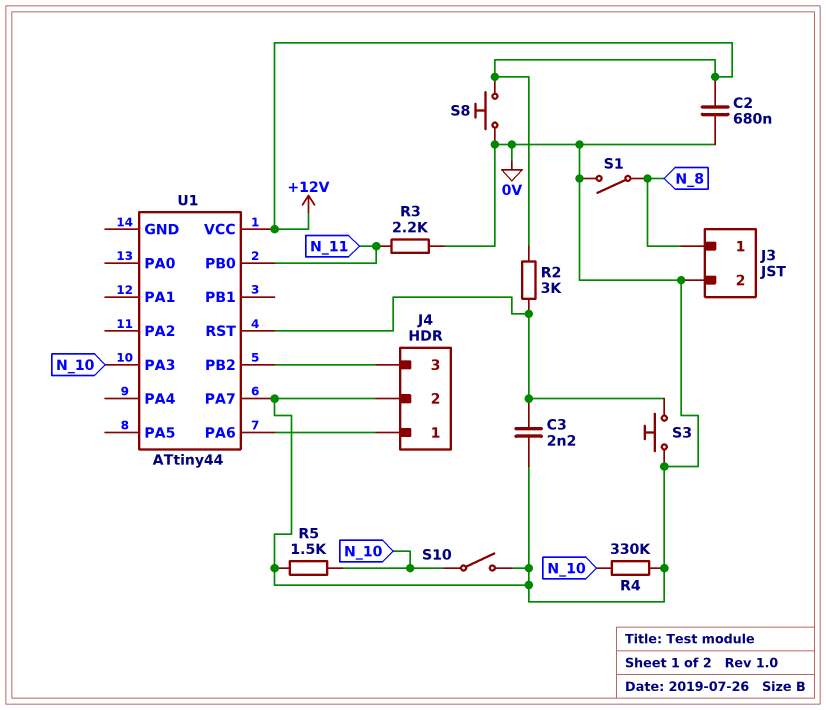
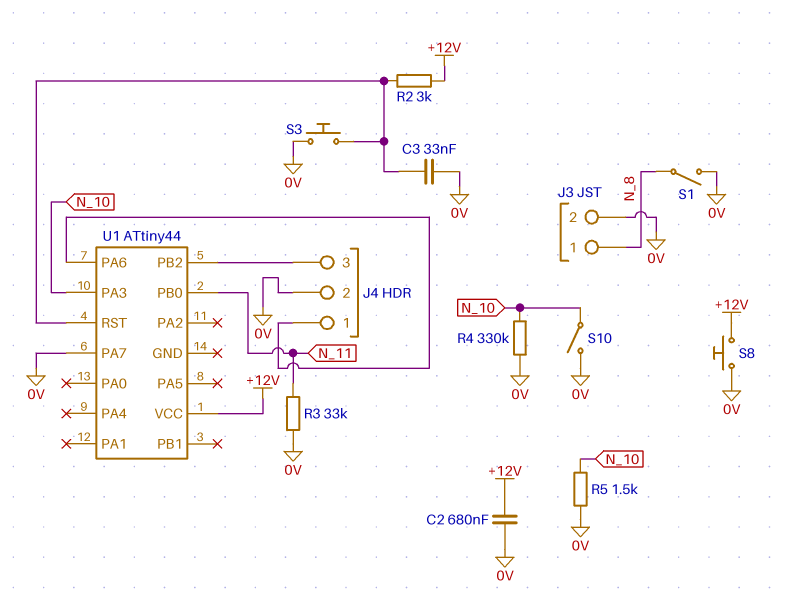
C3: 2.2nF (0V, U1/RST) -> 33nF (0V, U1/RST)
R3: 2.2k (0V, N_11) -> 33k (0V, N_11)

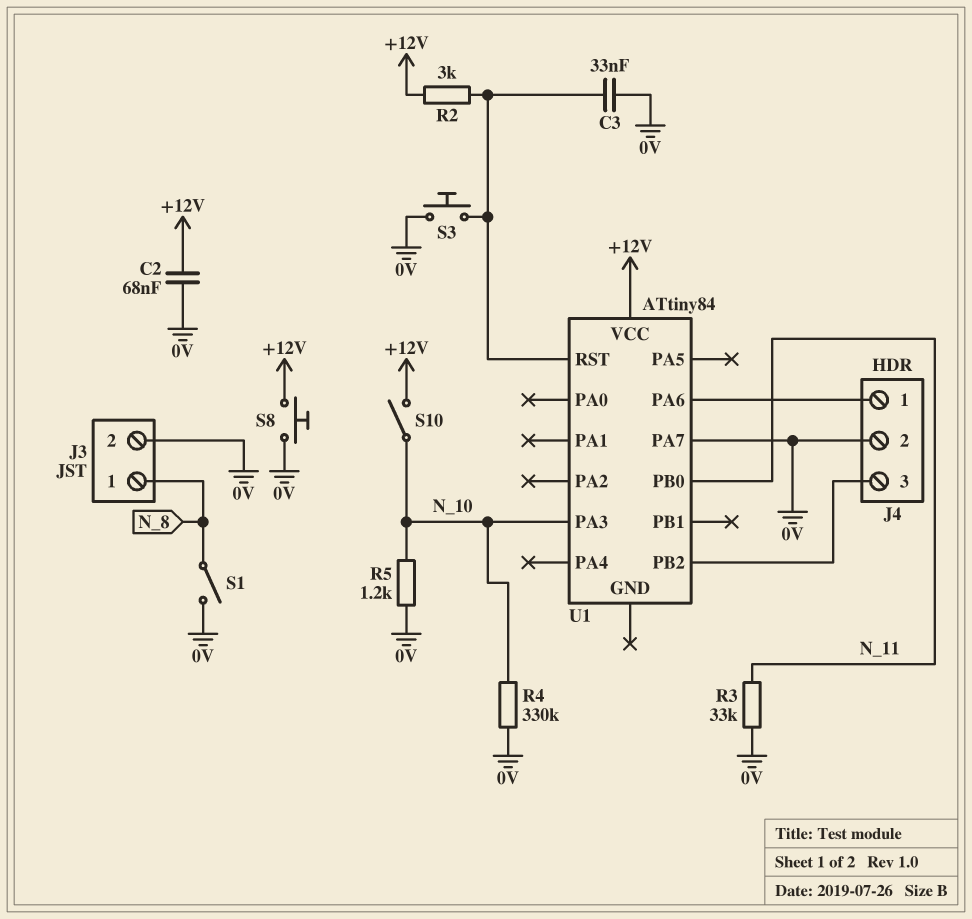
C2: 680nF (+12V, 0V) -> 68nF (+12V, 0V)
R5: 1.5k (0V, N_10) -> 1.2k (0V, N_10)
S10: switch (0V, N_10) -> switch (+12V, N_10)
U1: ATtiny44 -> ATtiny84

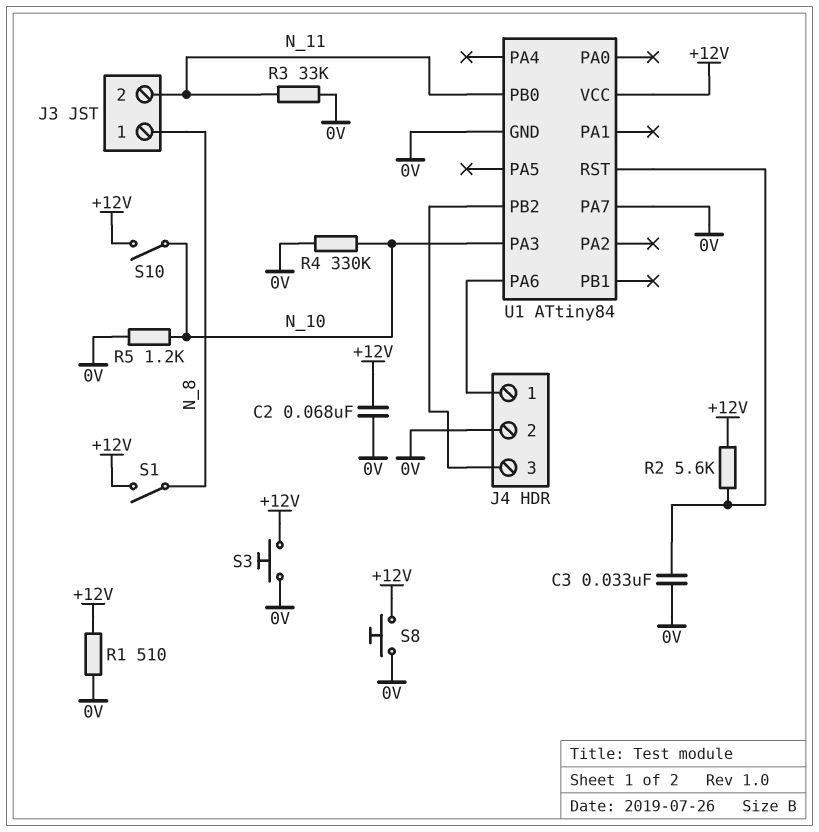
J3 pin 2: 0V -> N_11
R1: none -> 510 (+12V, 0V)
R2: 3k (+12V, U1/RST) -> 5.6k (+12V, U1/RST)
S1: switch (0V, N_8) -> switch (+12V, N_8)
S3: button (0V, U1/RST) -> button (+12V, 0V)
U1 pin GND: none -> 0V

